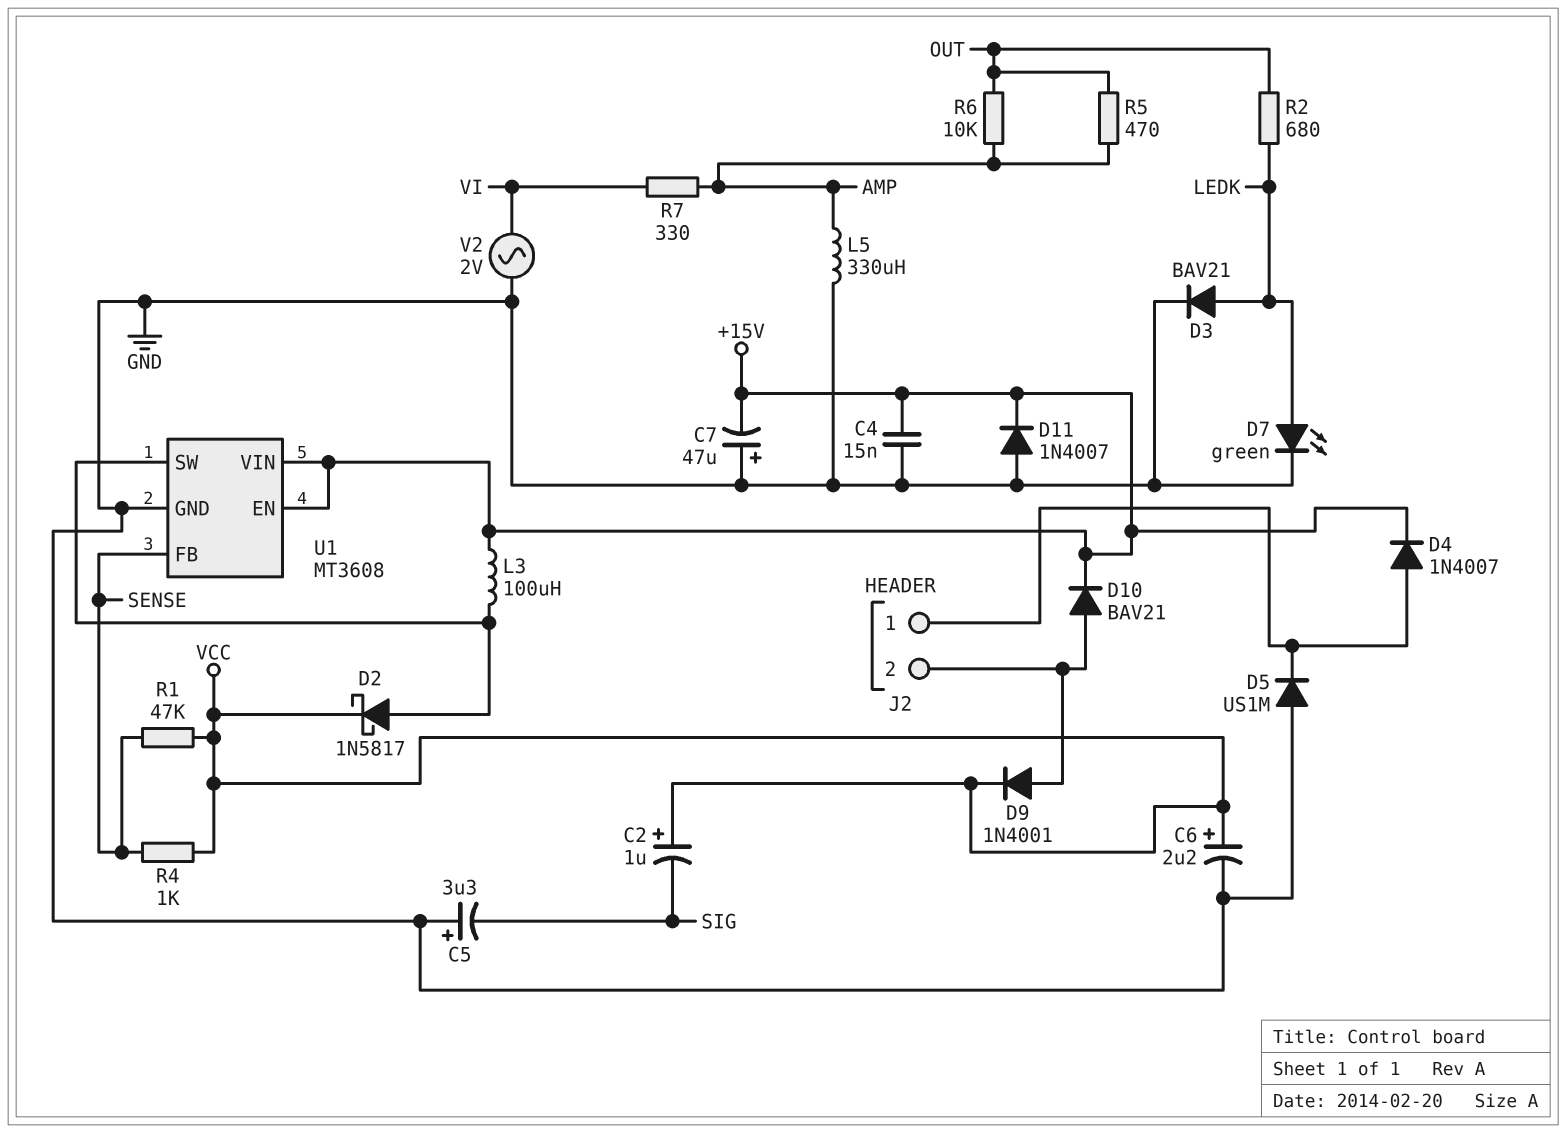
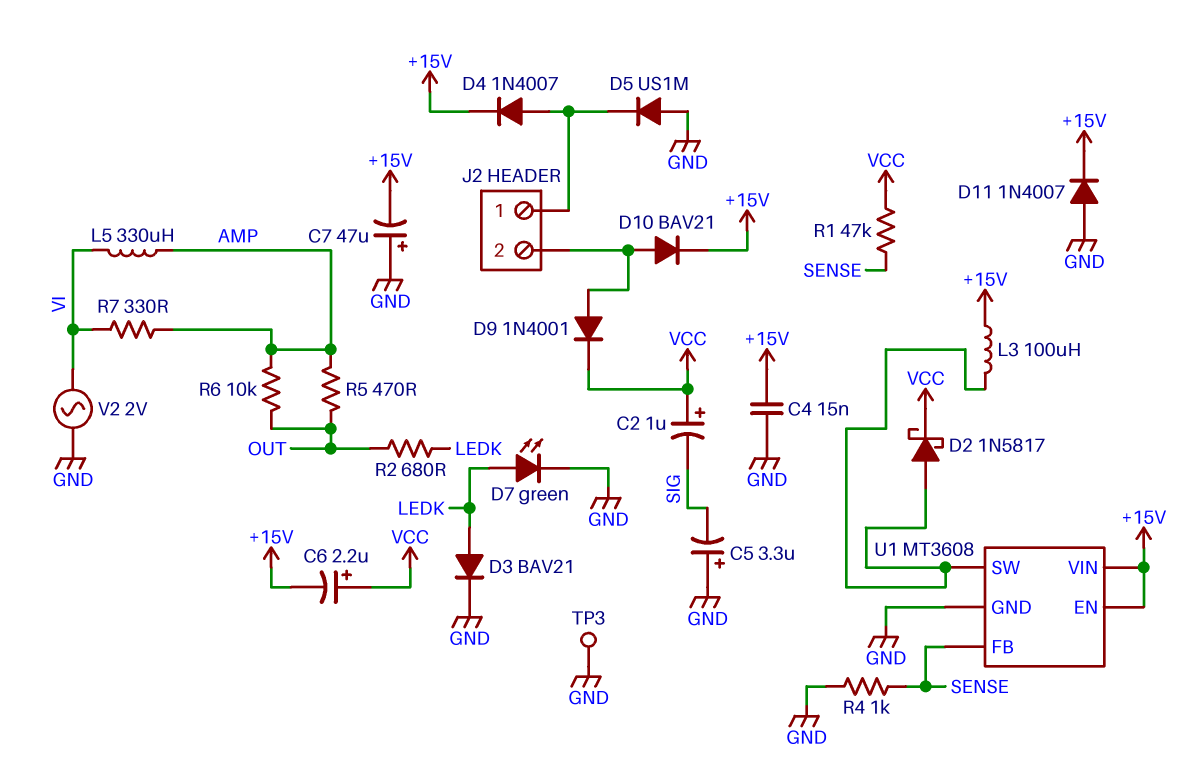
C6: 2.2uF (plus VCC, minus GND) -> 2.2uF (plus VCC, minus +15V)
L5: 330uH (AMP, GND) -> 330uH (AMP, VI)
R4: 1k (SENSE, VCC) -> 1k (GND, SENSE)
TP3: none -> test point (GND)

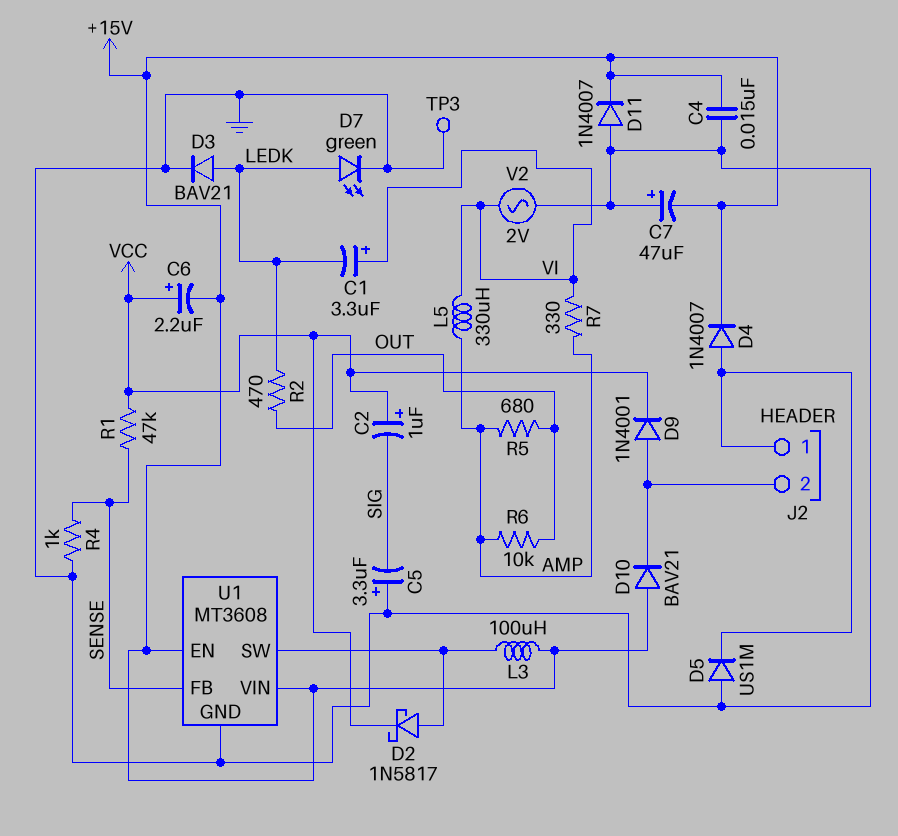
C1: none -> 3.3uF (plus VI, minus LEDK)
D10: diode BAV21 (A J2/2, K +15V) -> diode BAV21 (A +15V, K J2/2)
R2: 680 (LEDK, OUT) -> 470 (LEDK, OUT)
R5: 470 (AMP, OUT) -> 680 (AMP, OUT)

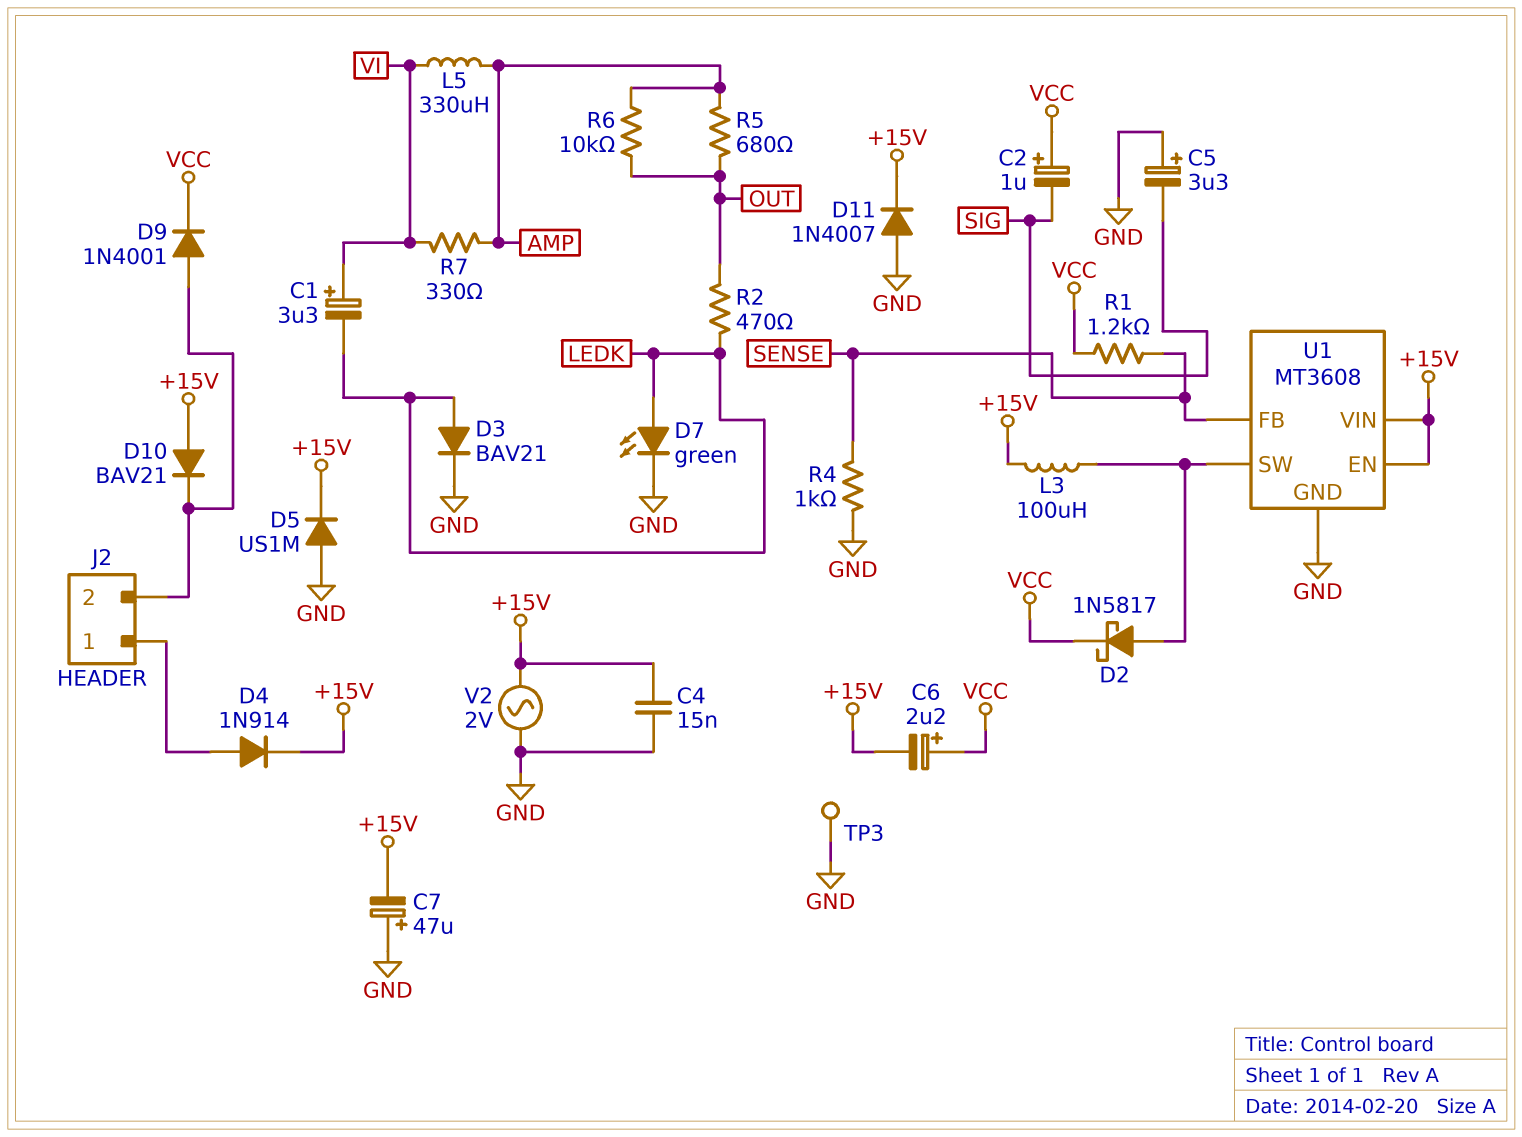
D4: diode 1N4007 (A J2/1, K +15V) -> diode 1N914 (A J2/1, K +15V)
D5: diode US1M (A GND, K J2/1) -> diode US1M (A GND, K +15V)
R1: 47k (SENSE, VCC) -> 1.2k (SENSE, VCC)
V2: AC 2V (GND, VI) -> AC 2V (+15V, GND)

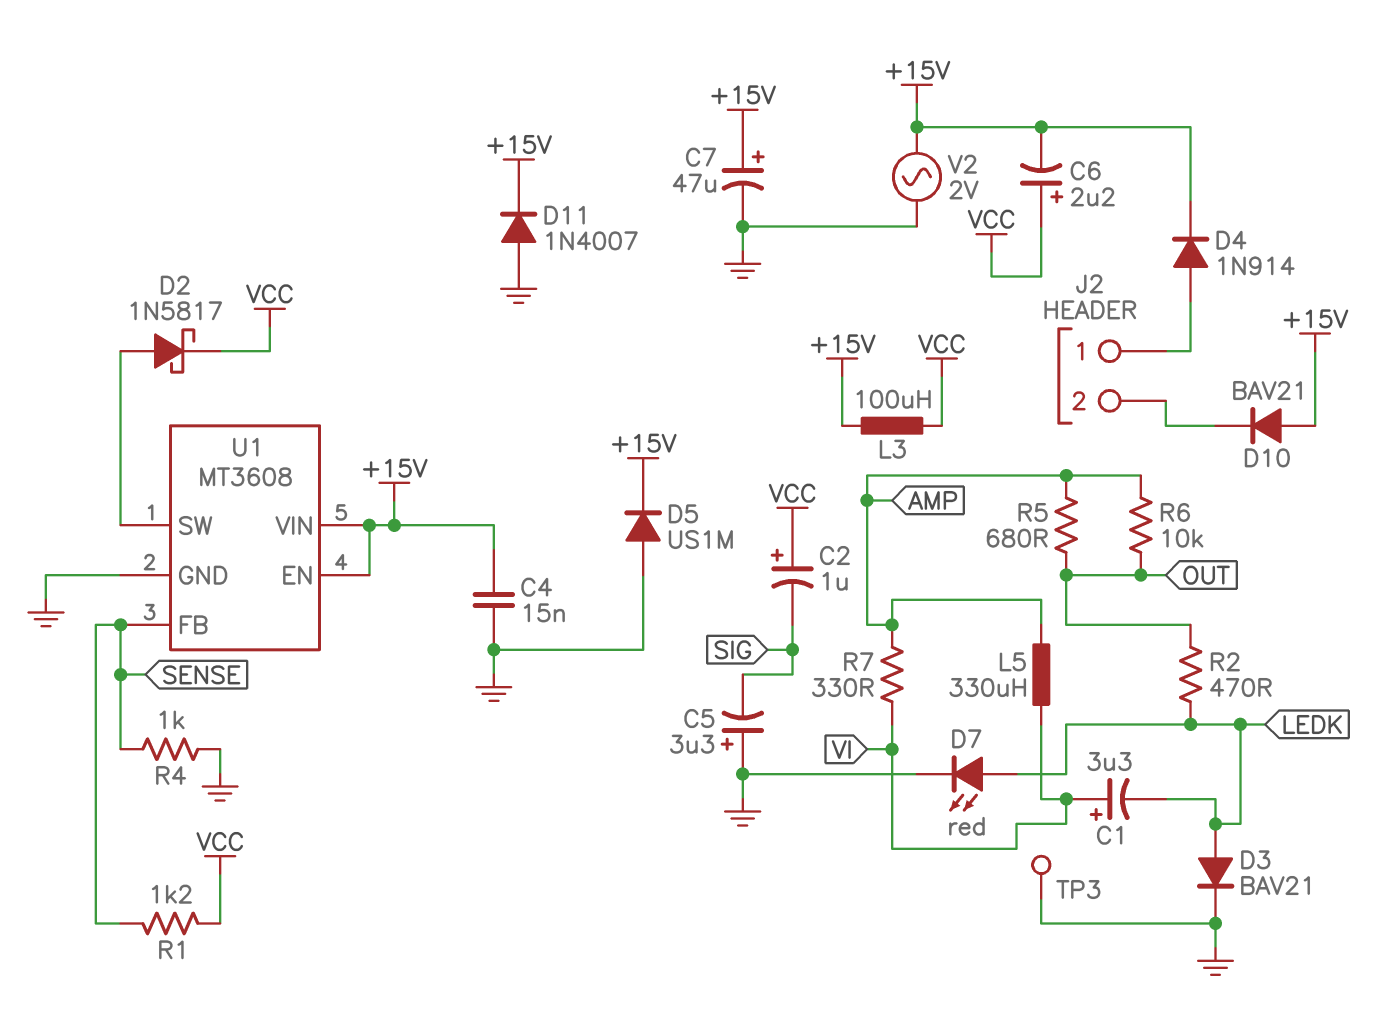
C7: 47uF (plus GND, minus +15V) -> 47uF (plus +15V, minus GND)
D7: LED green (A LEDK, K GND) -> LED red (A LEDK, K GND)
D9: diode 1N4001 (A J2/2, K VCC) -> none
L3: 100uH (+15V, U1/SW) -> 100uH (+15V, VCC)

